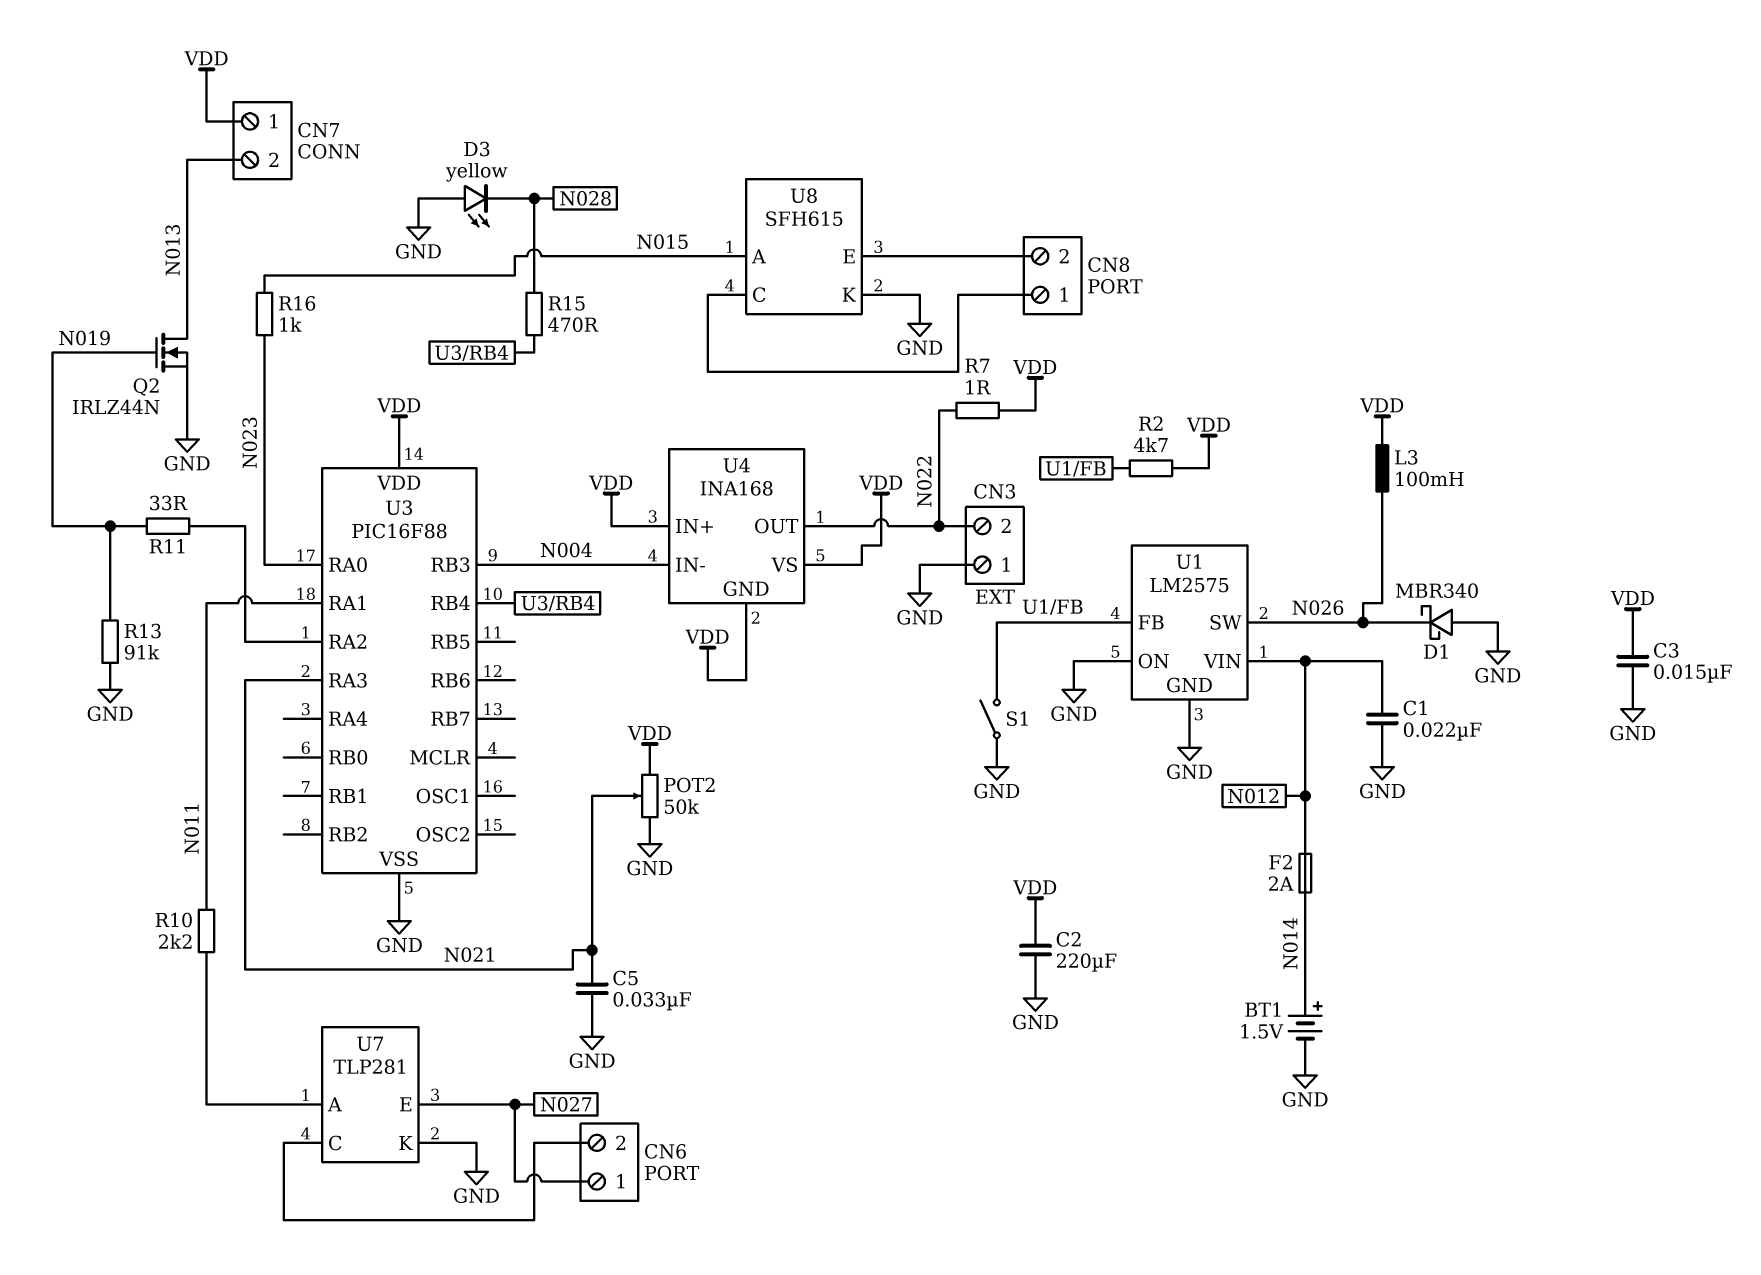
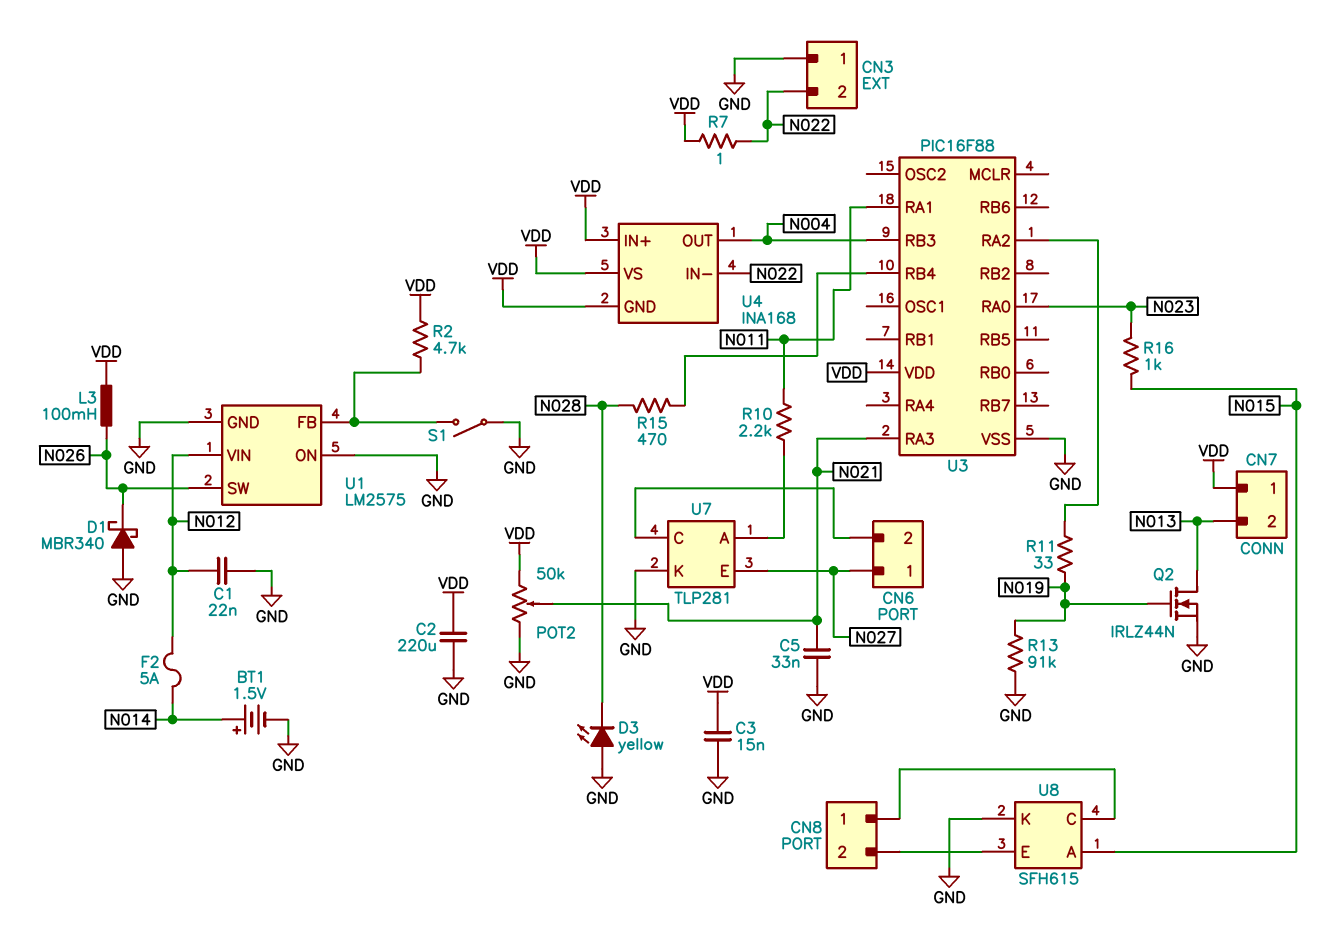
F2: 2A (N012, N014) -> 5A (N012, N014)
U4 pin IN-: N004 -> N022
U4 pin OUT: N022 -> N004

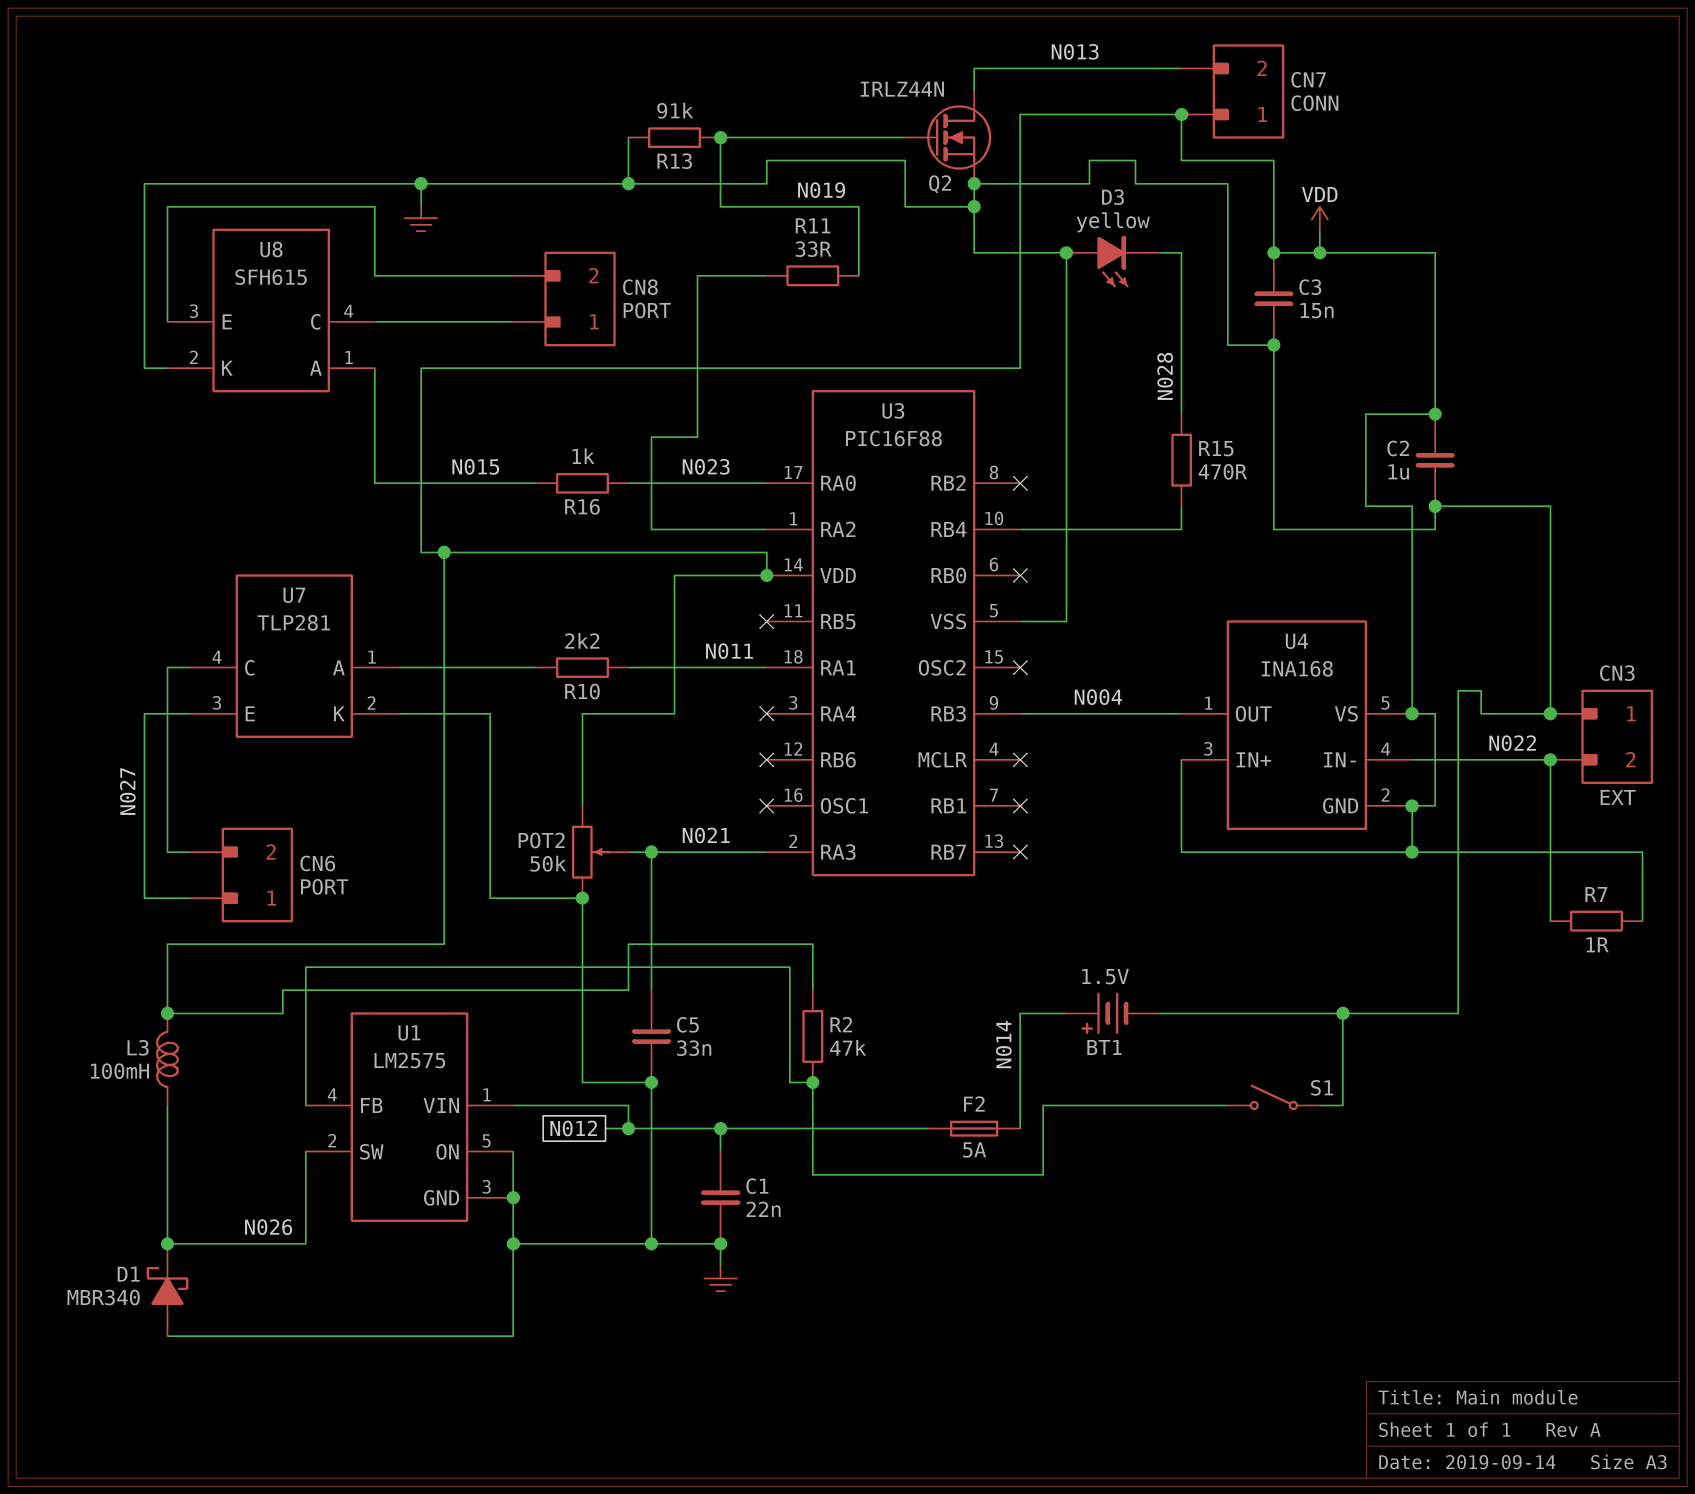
C2: 220uF (GND, VDD) -> 1uF (GND, VDD)
R2: 4.7k (U1/FB, VDD) -> 47k (U1/FB, VDD)

